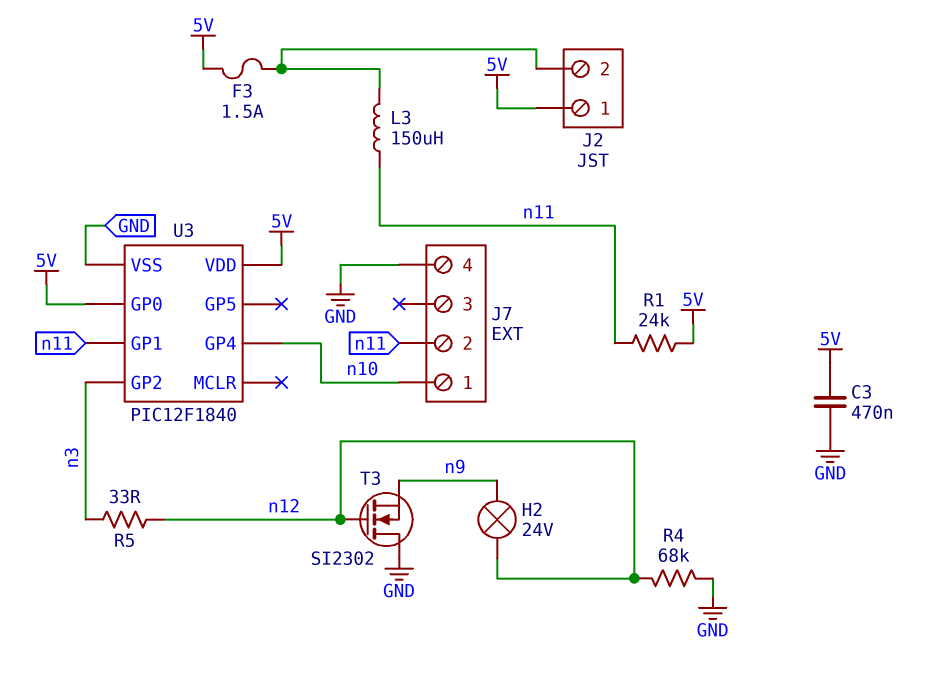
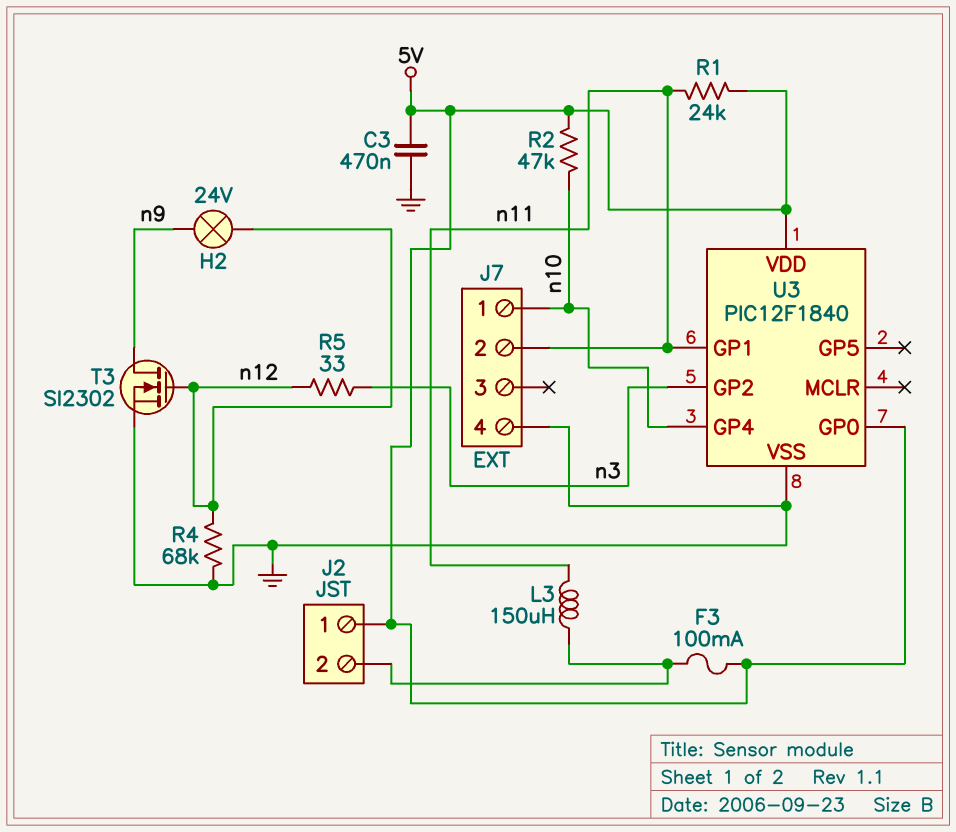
F3: 1.5A (5V, J2/2) -> 100mA (5V, J2/2)
R2: none -> 47k (5V, n10)
T3: NMOS SI2302 (G n12, D GND, S n9) -> NMOS SI2302 (G n12, D n9, S GND)

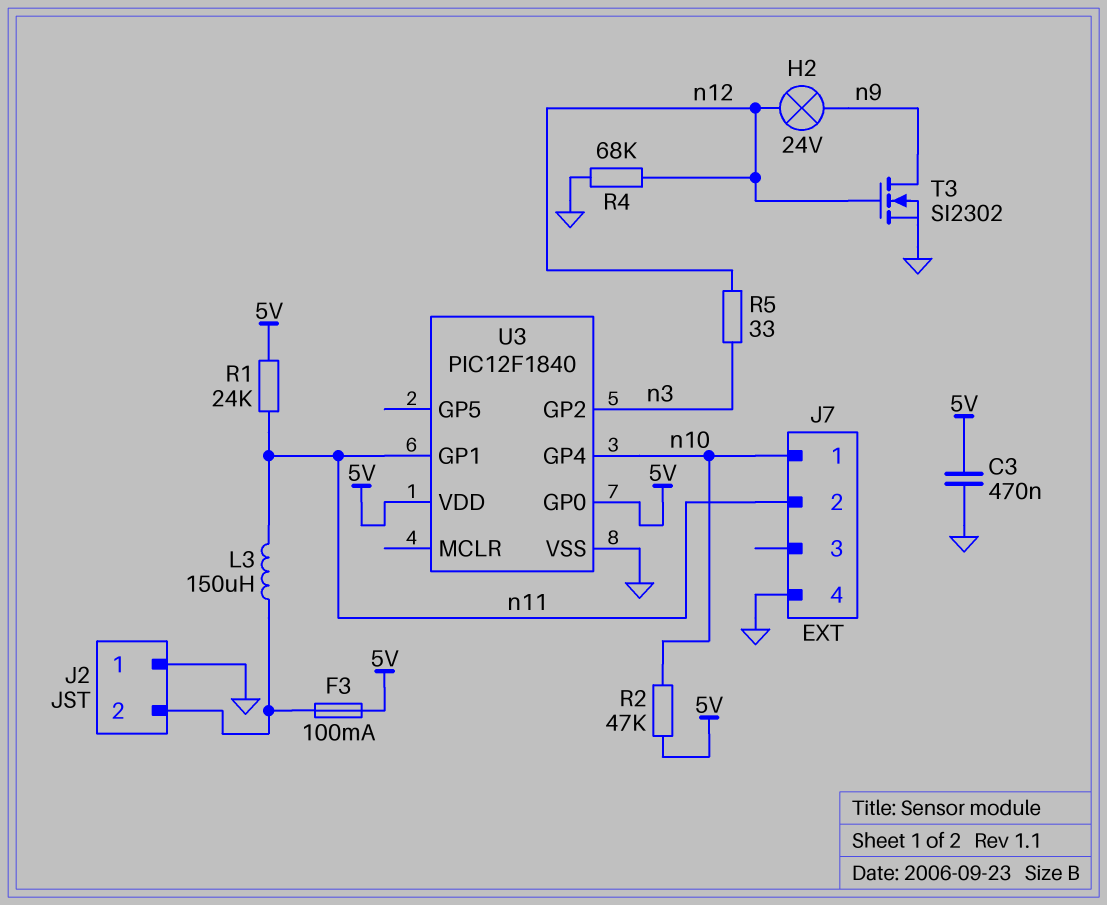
J2 pin 1: 5V -> GND

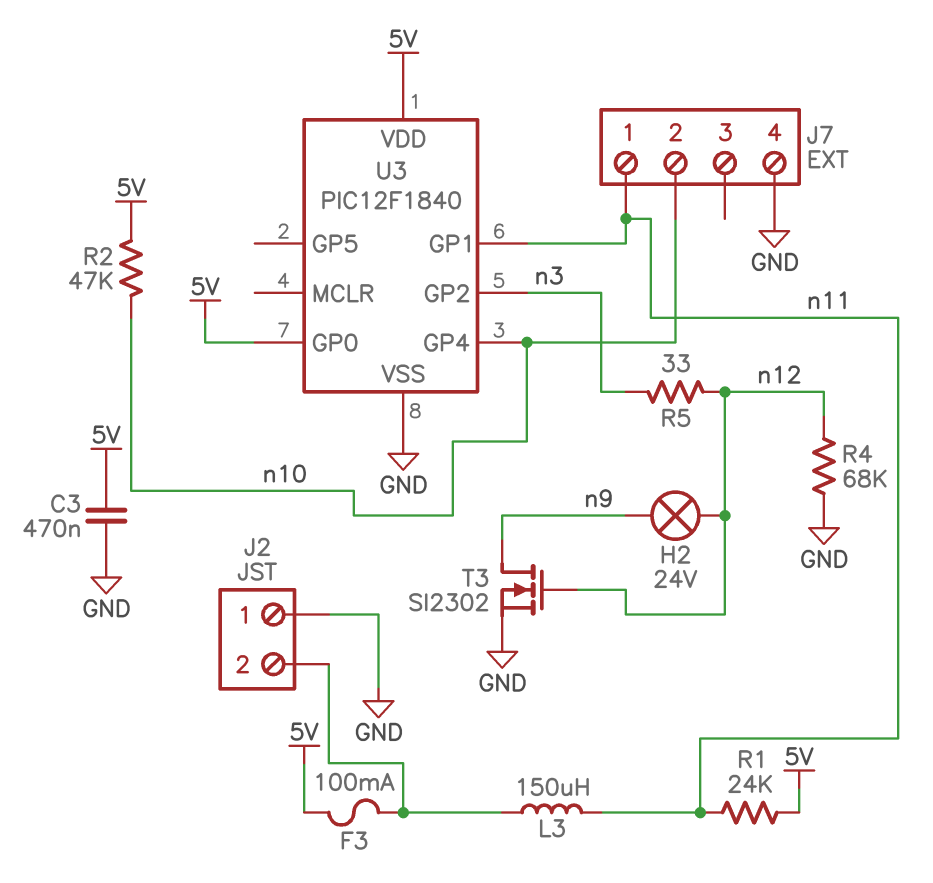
J7 pin 1: n10 -> n11
J7 pin 2: n11 -> n10

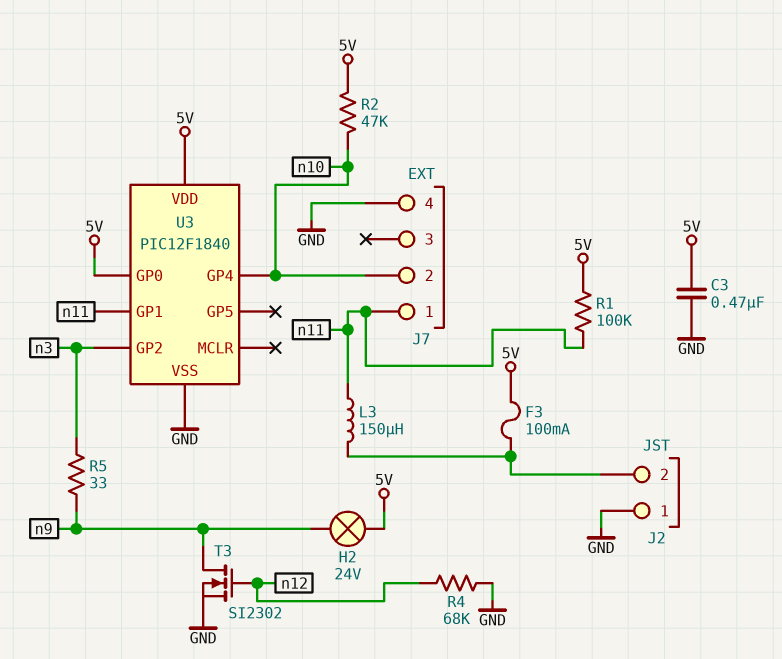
H2: lamp 24V (n9, n12) -> lamp 24V (5V, n9)
R1: 24k (5V, n11) -> 100k (5V, n11)
R5: 33 (n3, n12) -> 33 (n3, n9)

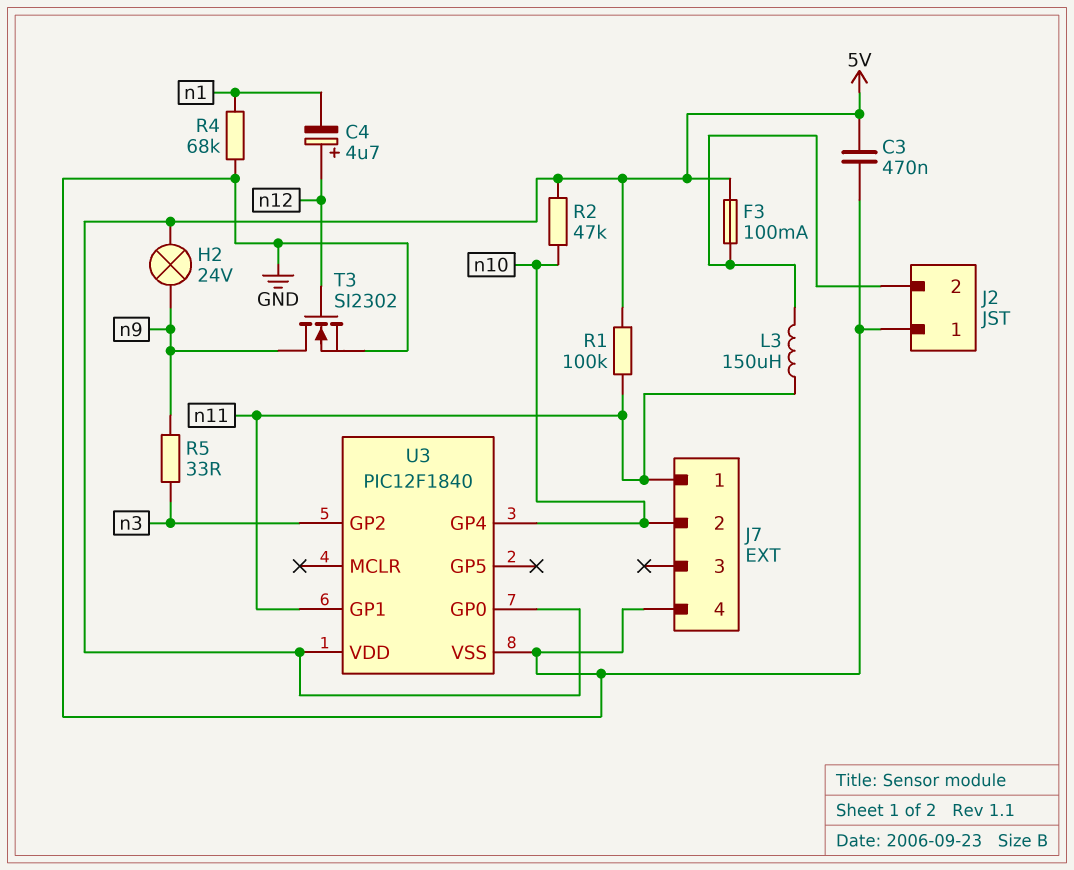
C4: none -> 4.7uF (plus n12, minus n1)
R4: 68k (GND, n12) -> 68k (GND, n1)

